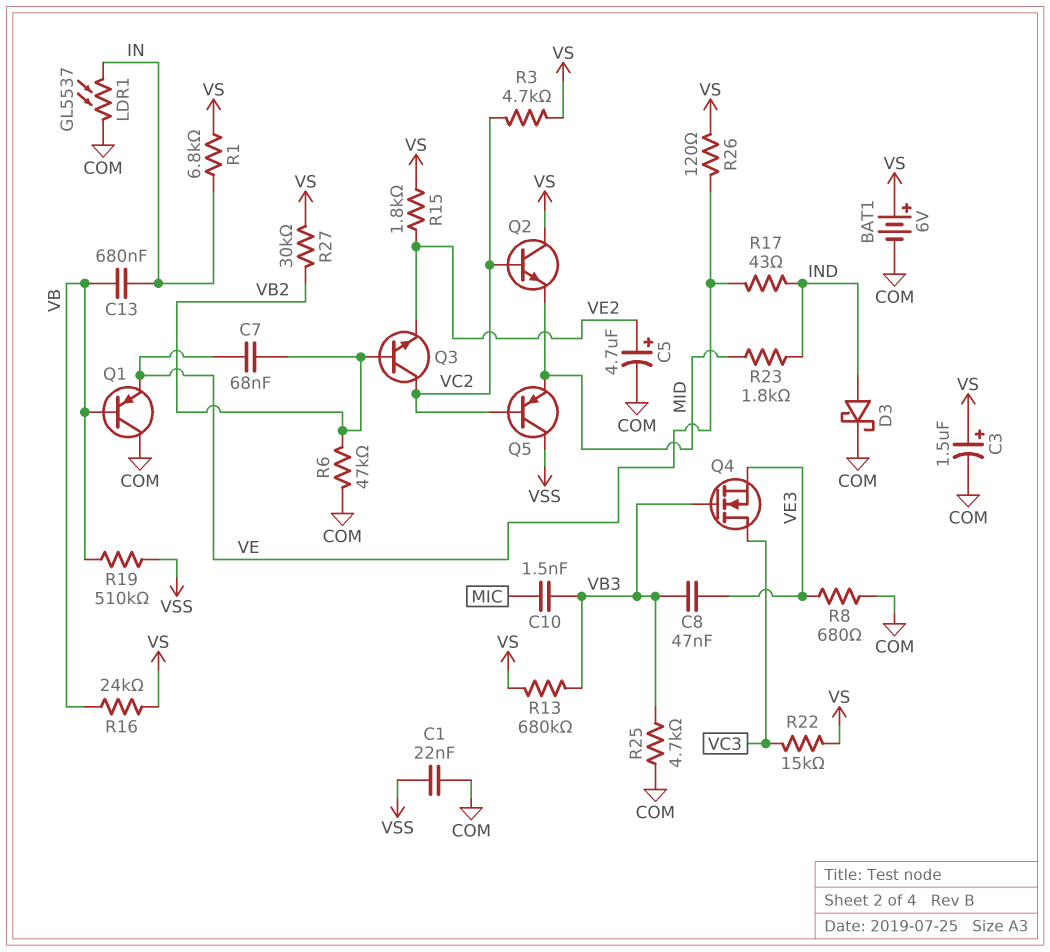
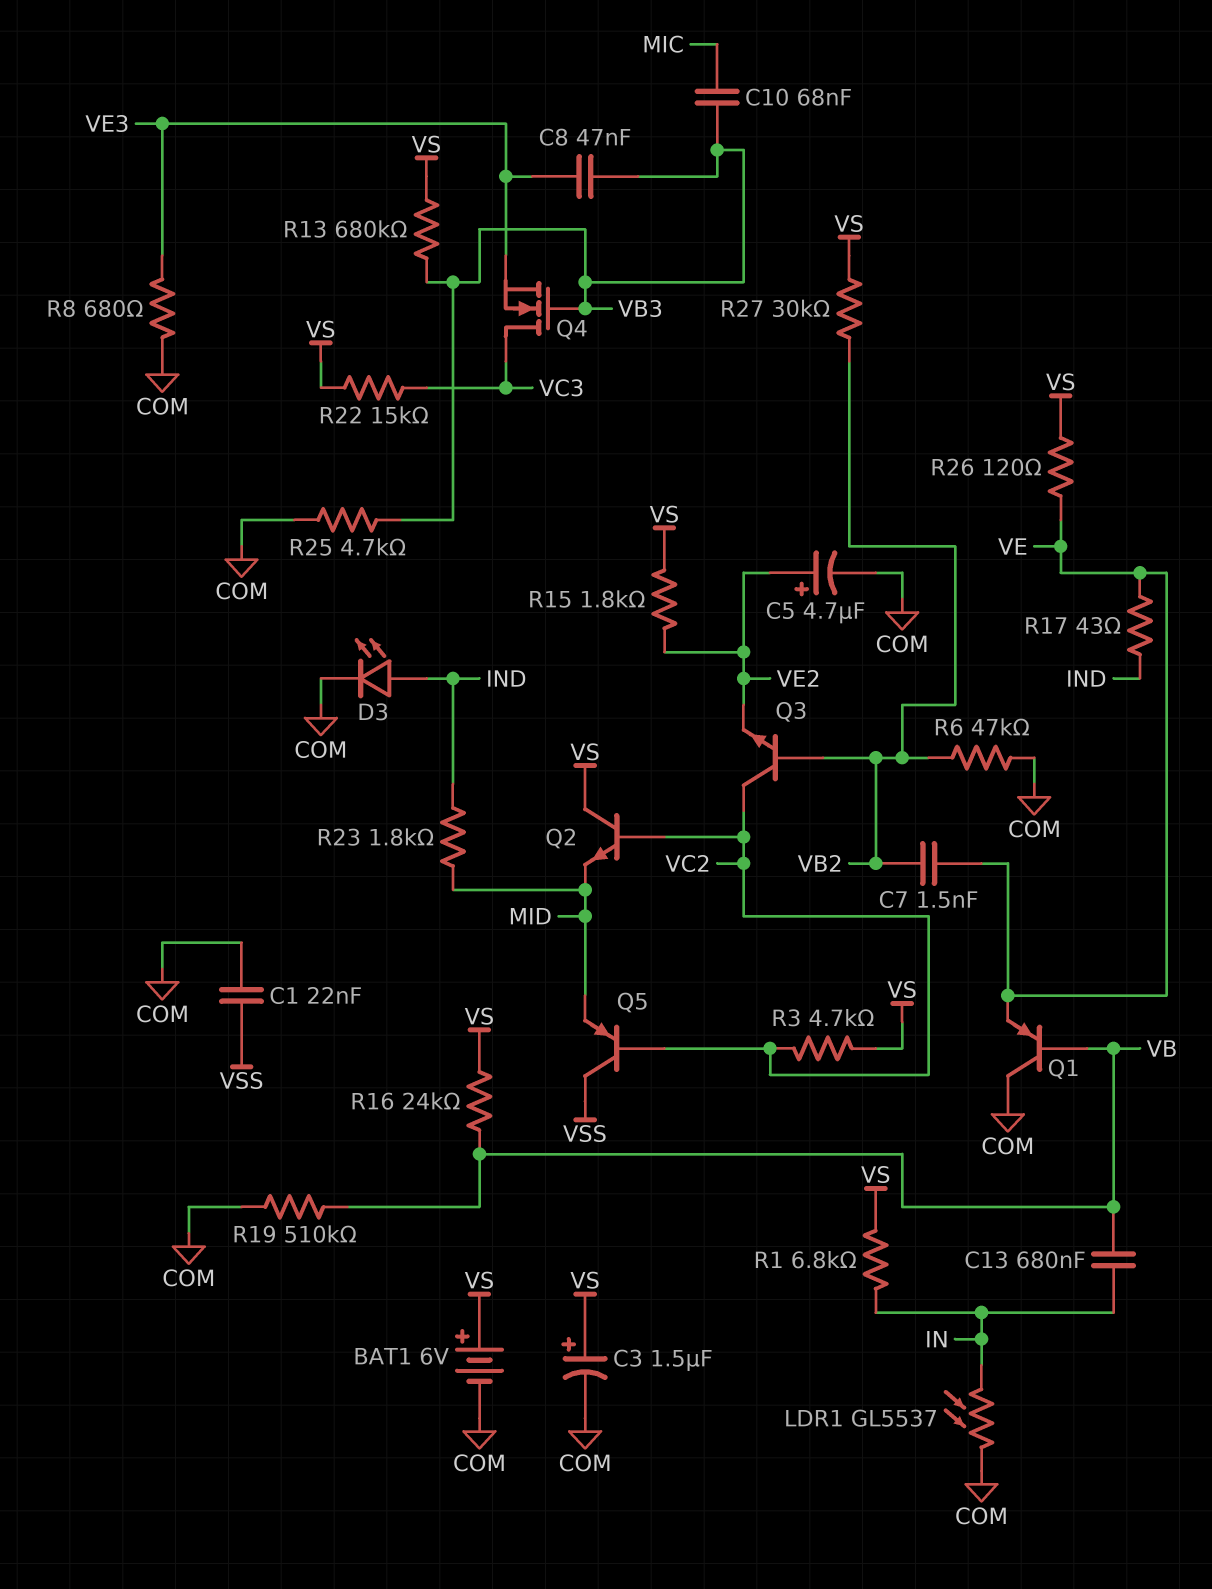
C7: 68nF (VB2, VE) -> 1.5nF (VB2, VE)
C10: 1.5nF (MIC, VB3) -> 68nF (MIC, VB3)
D3: schottky (A IND, K COM) -> LED (A IND, K COM)
R19: 510k (VB, VSS) -> 510k (COM, VB)

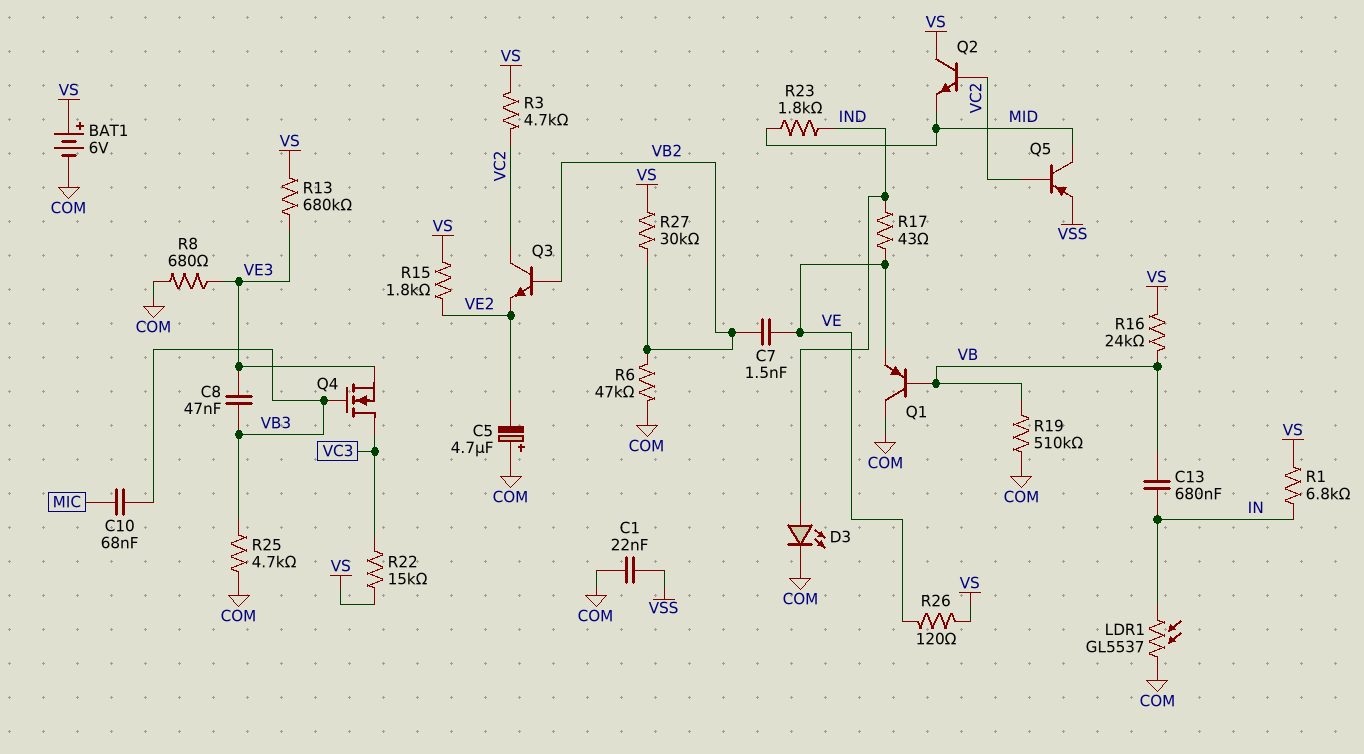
C3: 1.5uF (plus VS, minus COM) -> none
C5: 4.7uF (plus VE2, minus COM) -> 4.7uF (plus COM, minus VE2)
Q5: PNP (B VC2, C VSS, E MID) -> PNP (B VC2, C MID, E VSS)
R13: 680k (VB3, VS) -> 680k (VE3, VS)

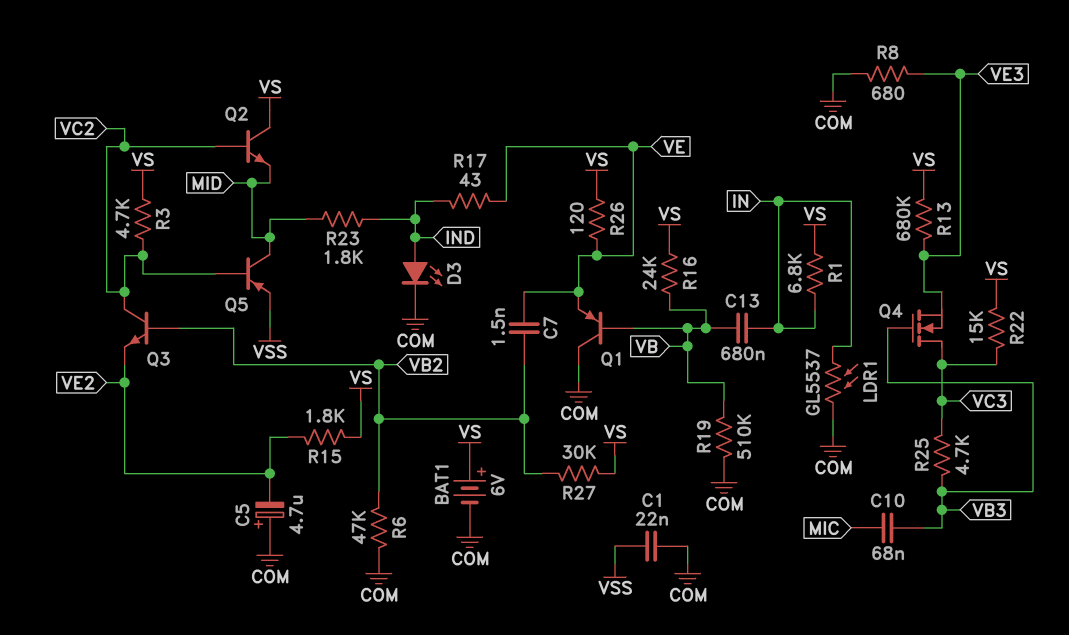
C8: 47nF (VB3, VE3) -> none
R25: 4.7k (COM, VB3) -> 4.7k (VB3, VC3)

